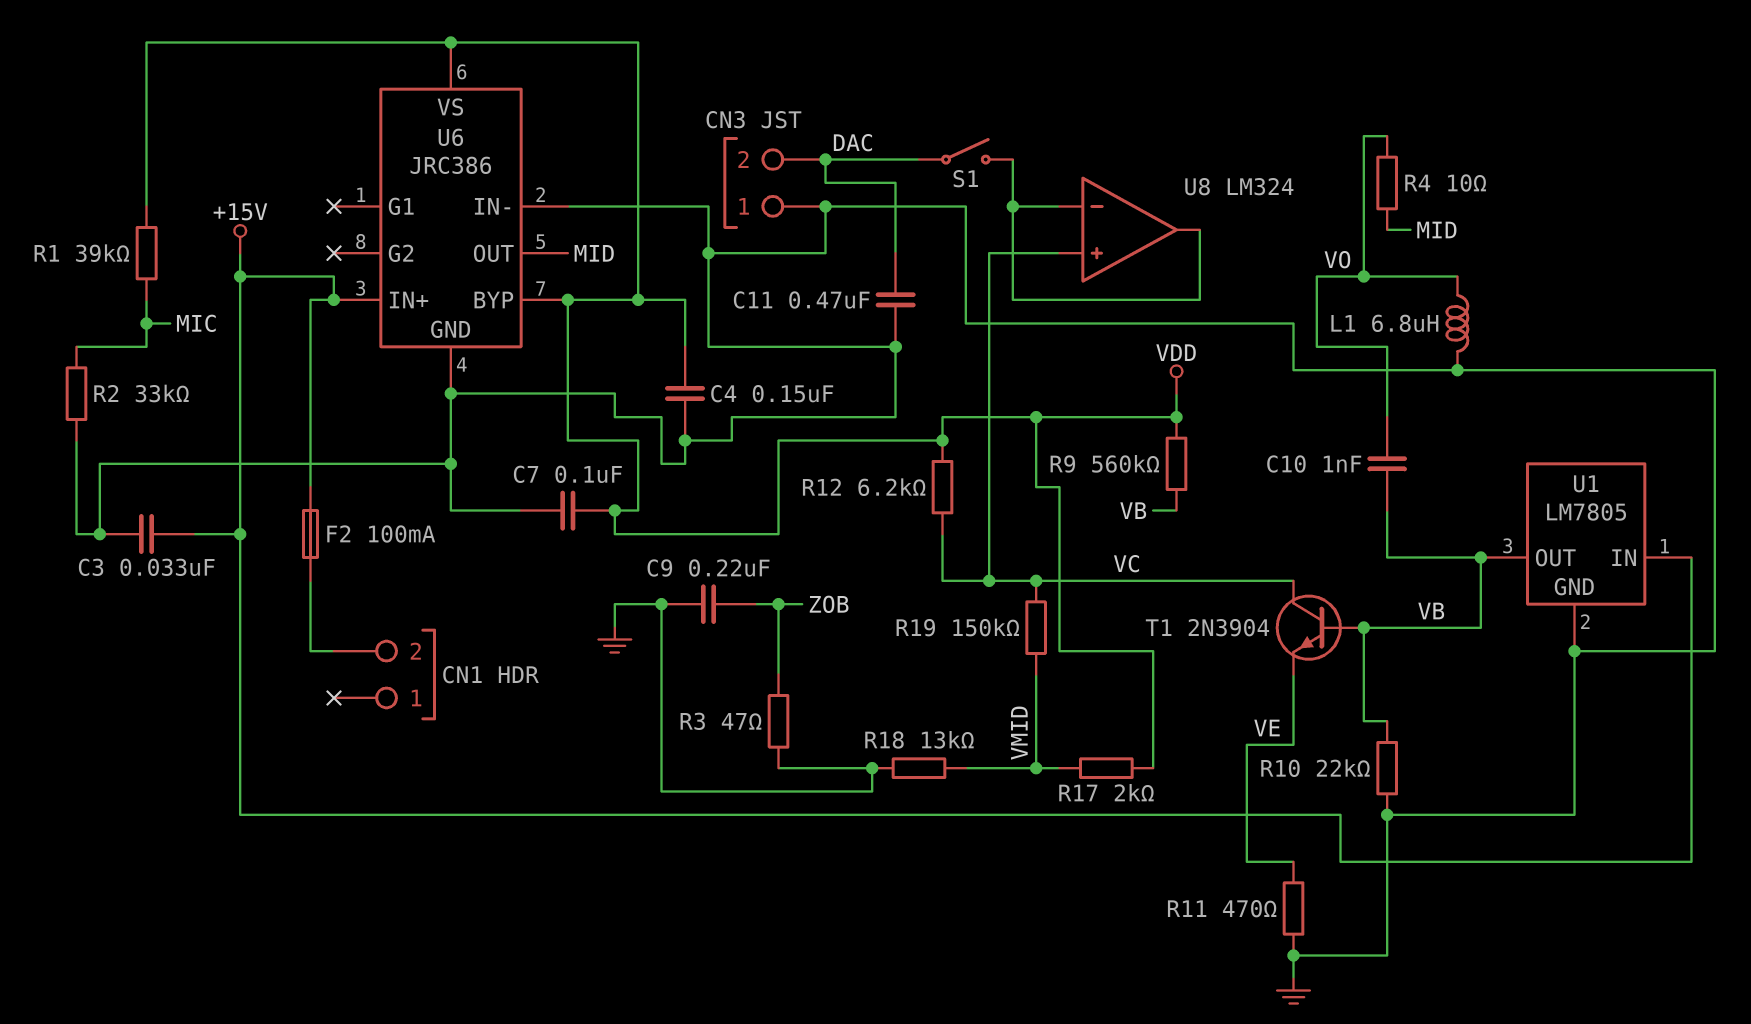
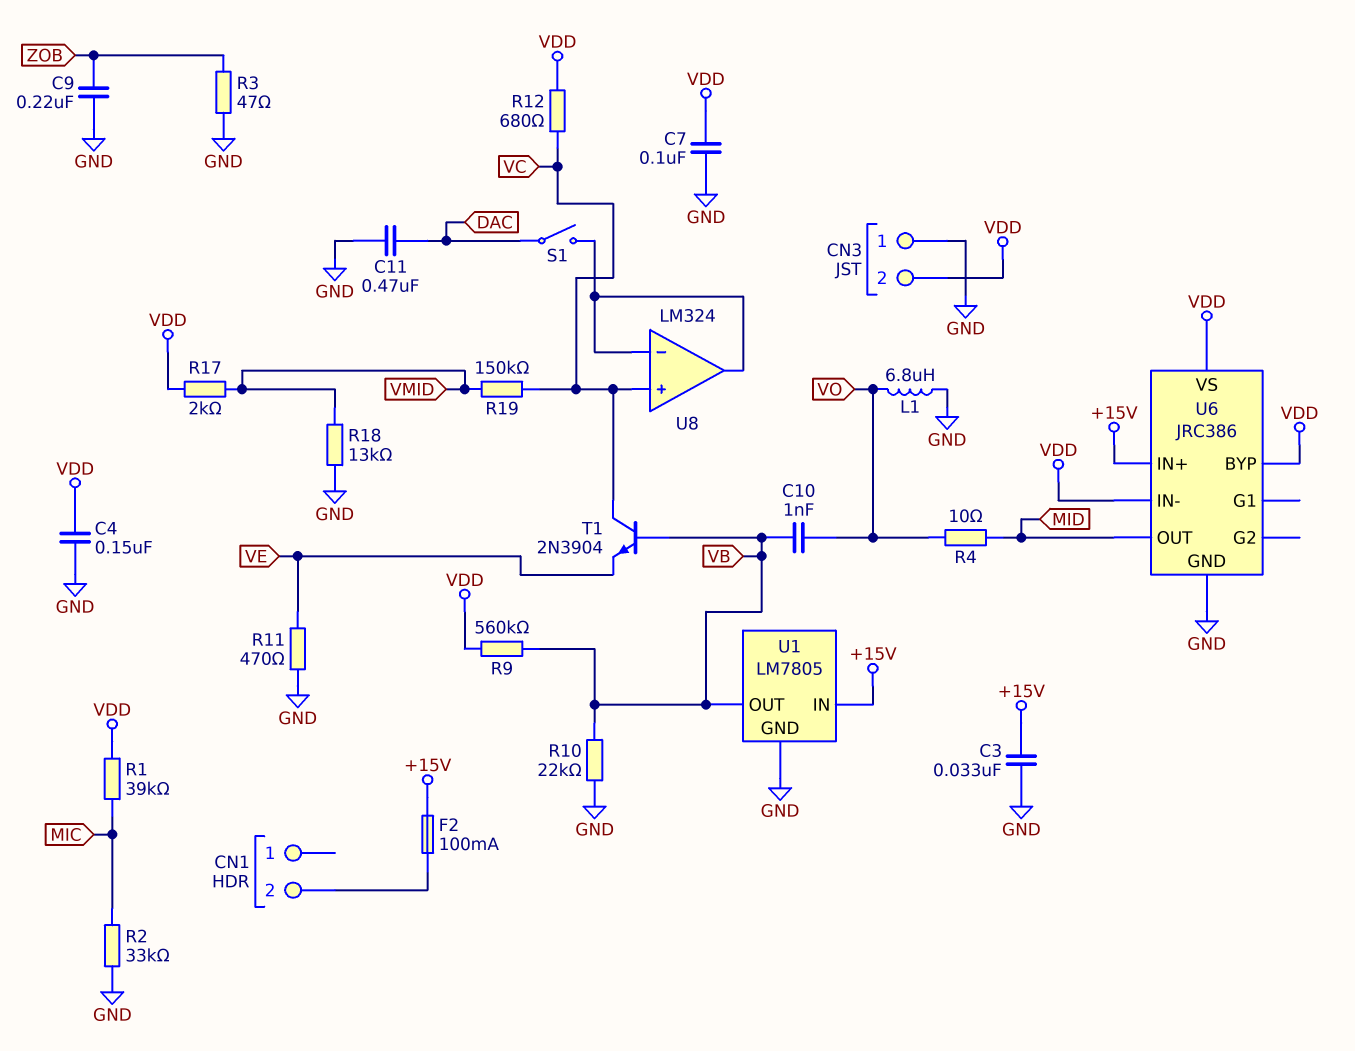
CN3 pin 2: DAC -> VDD
R12: 6.2k (VC, VDD) -> 680 (VC, VDD)
U6 pin IN-: GND -> VDD

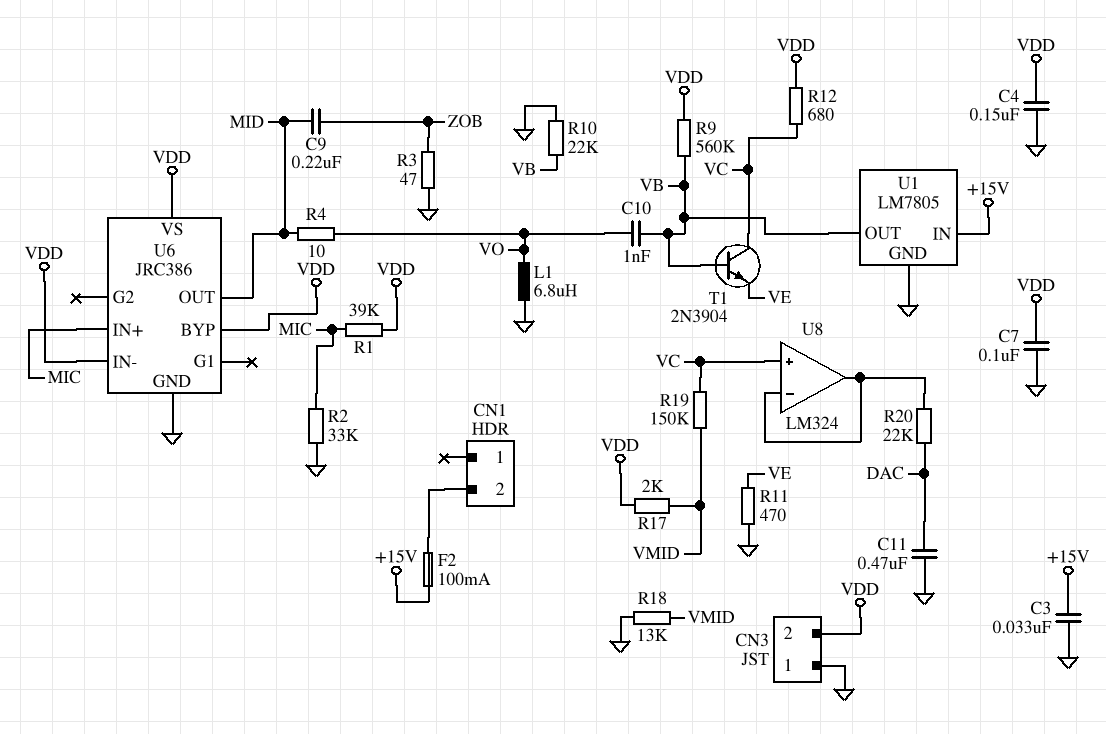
C9: 220nF (GND, ZOB) -> 220nF (MID, ZOB)
R20: none -> 22k (DAC, U8/in-)
S1: switch (DAC, U8/in-) -> none
U6 pin IN+: +15V -> MIC

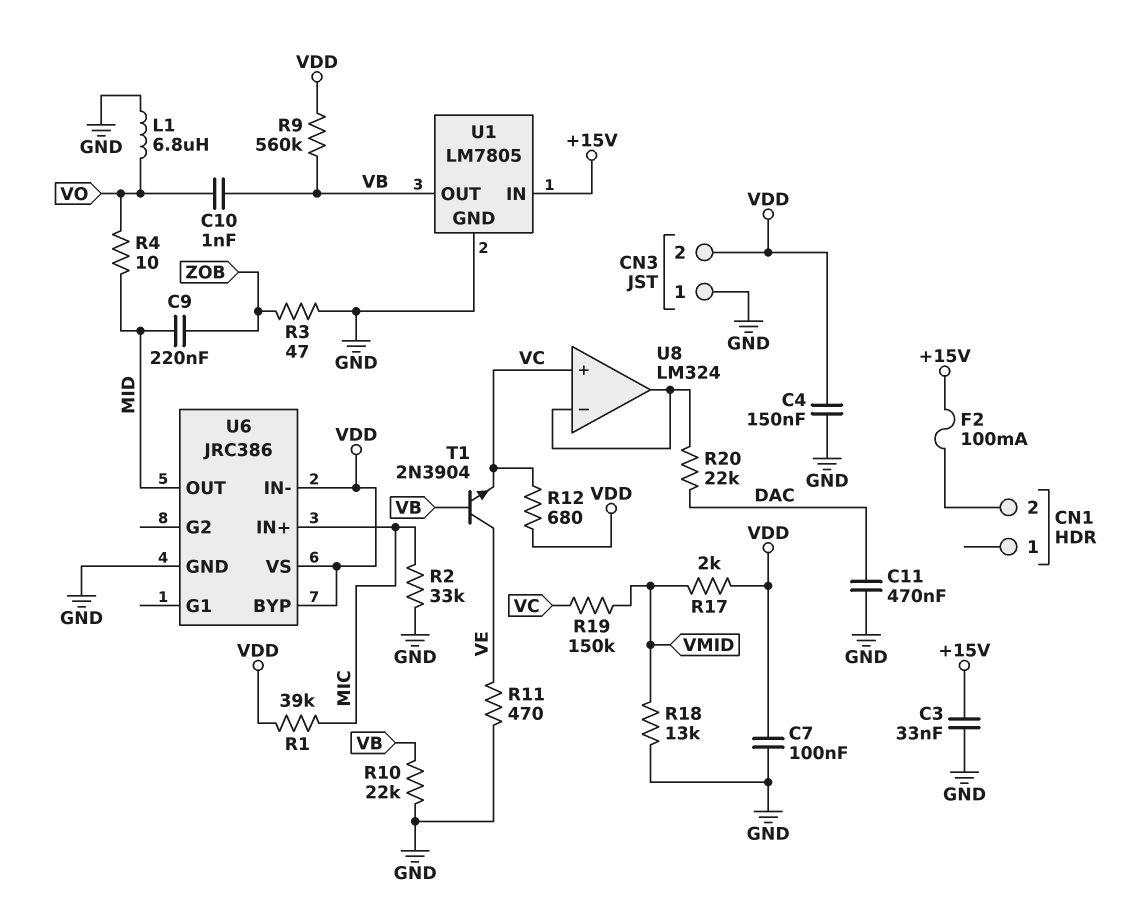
T1: NPN 2N3904 (B VB, C VC, E VE) -> NPN 2N3904 (B VB, C VE, E VC)

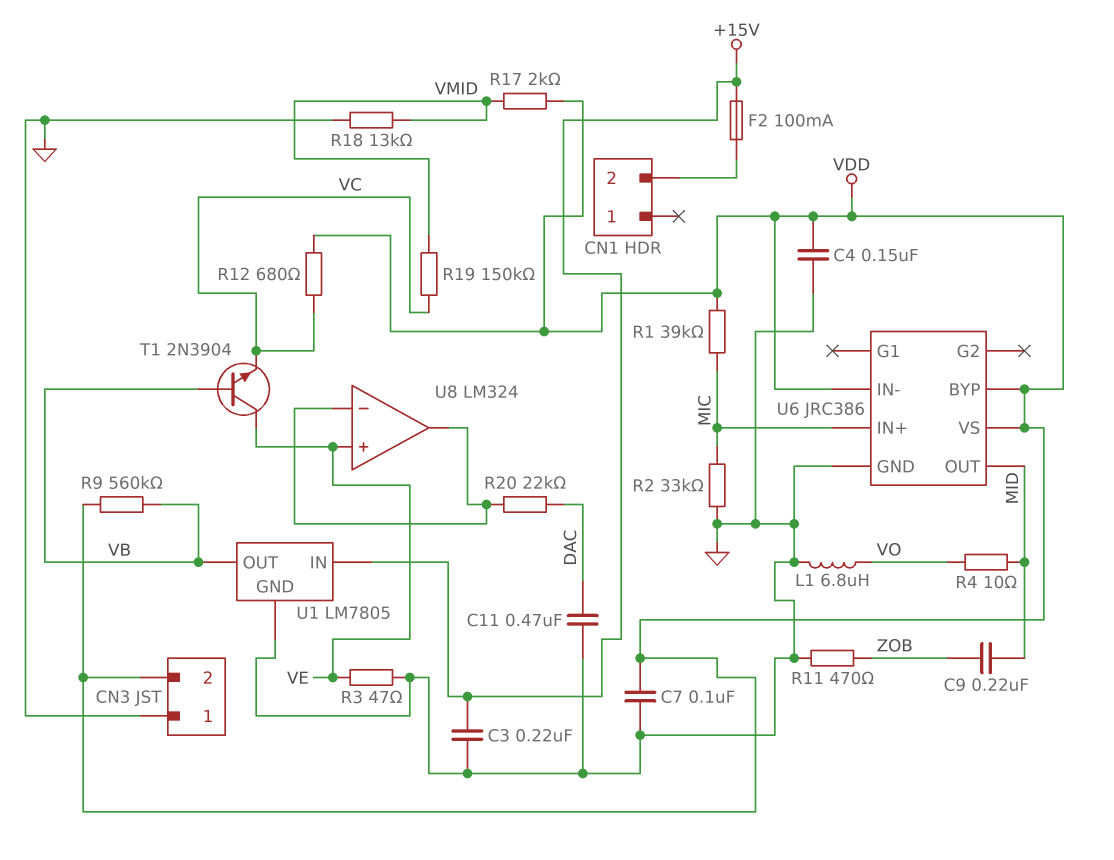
C3: 33nF (+15V, GND) -> 220nF (+15V, GND)
C10: 1nF (VB, VO) -> none
R3: 47 (GND, ZOB) -> 47 (GND, VE)
R10: 22k (GND, VB) -> none
R11: 470 (GND, VE) -> 470 (GND, ZOB)
U8 pin in+: VC -> VE

